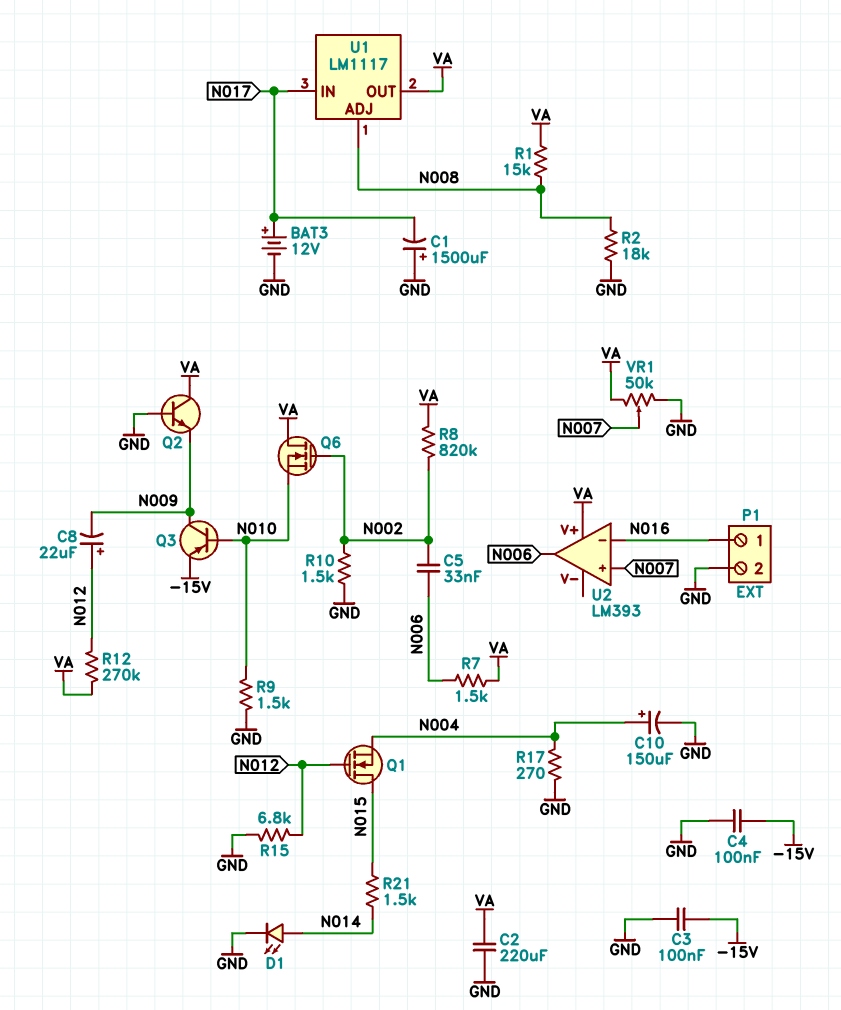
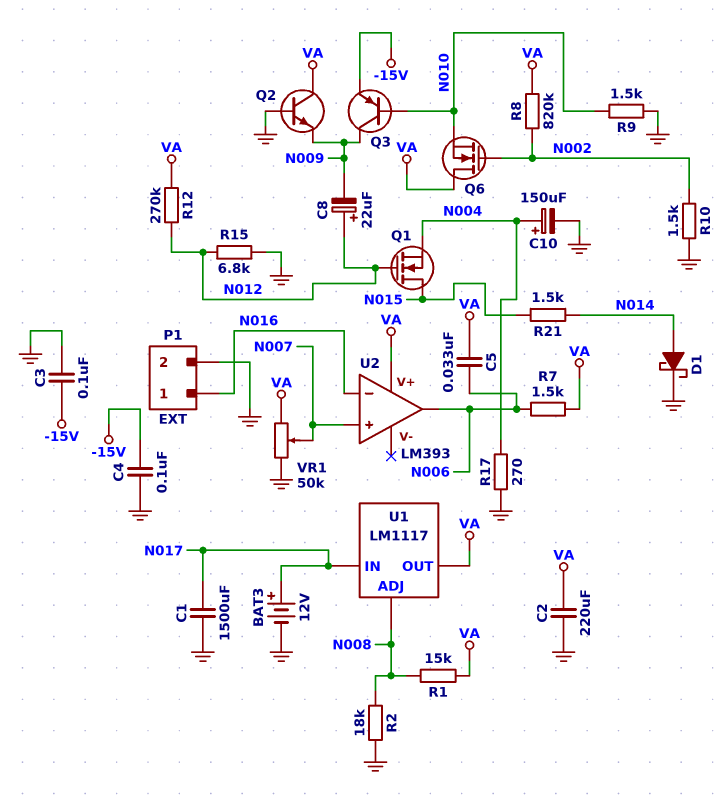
C1: 1500uF (plus GND, minus N017) -> 1500uF (GND, N017)
C5: 33nF (N002, N006) -> 33nF (N006, VA)
D1: LED (A N014, K GND) -> schottky (A N014, K GND)

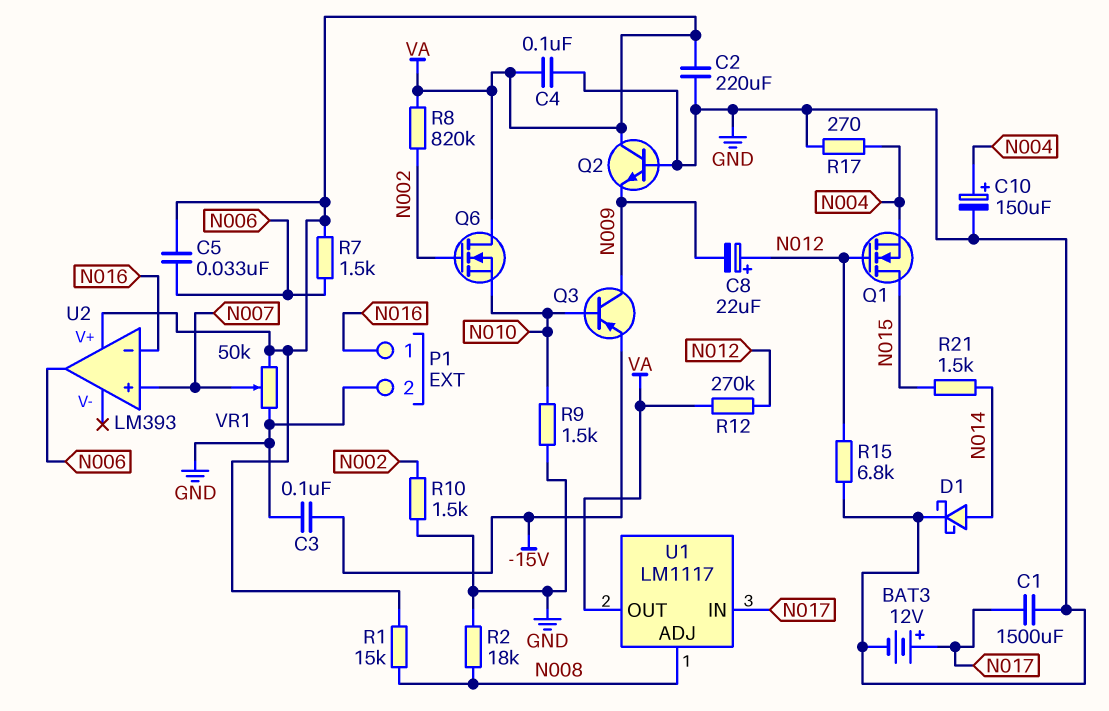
C4: 100nF (-15V, GND) -> 100nF (GND, VA)

